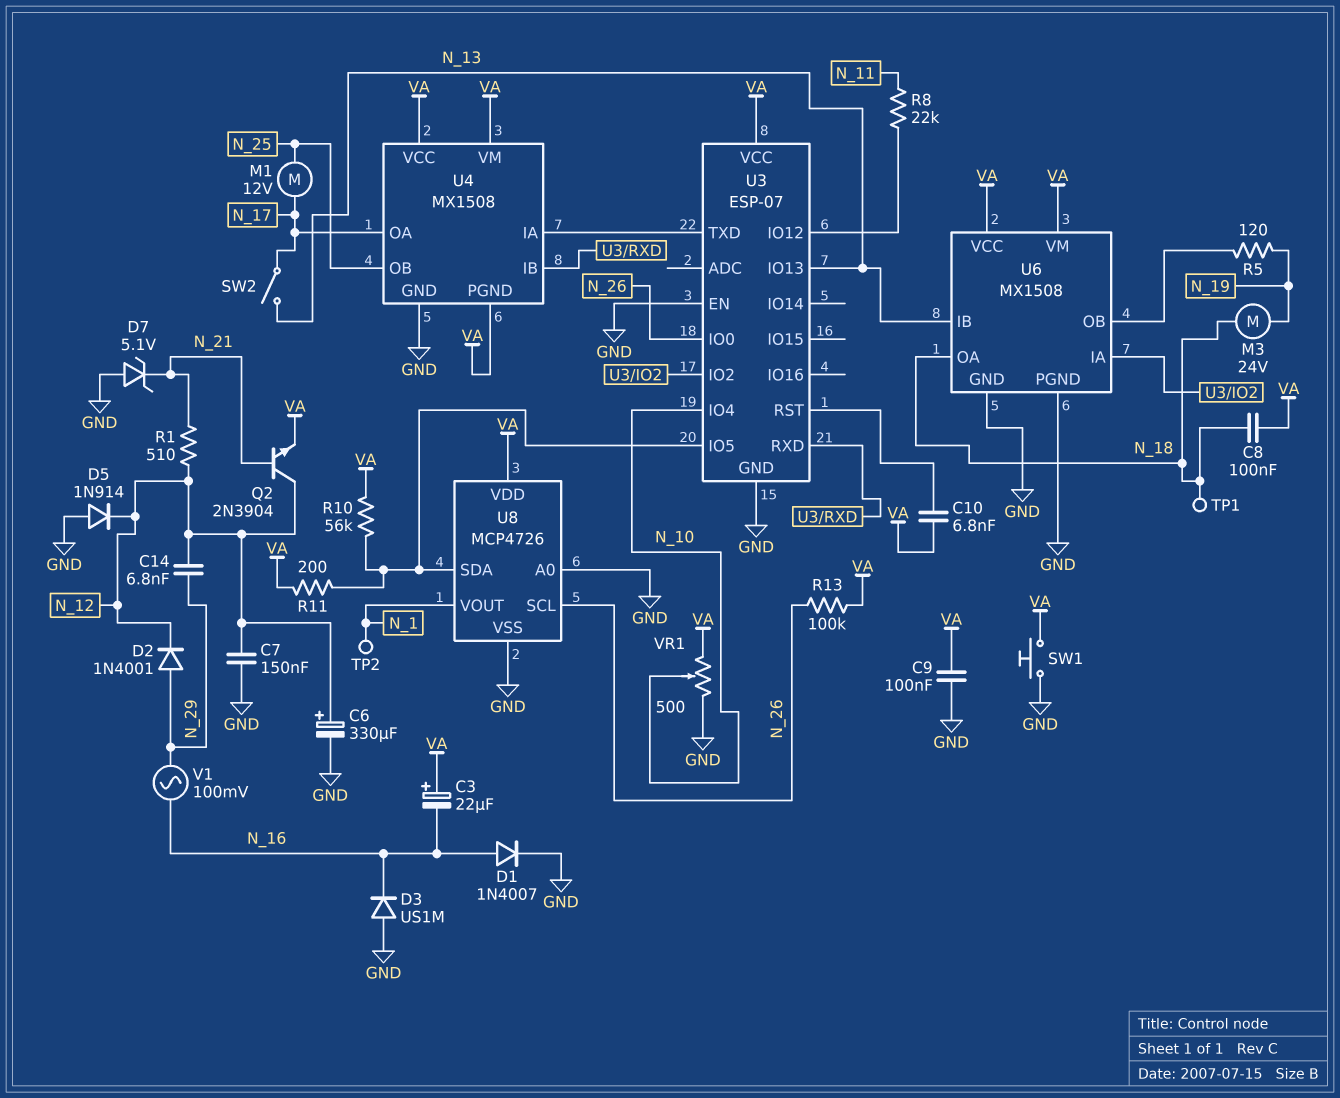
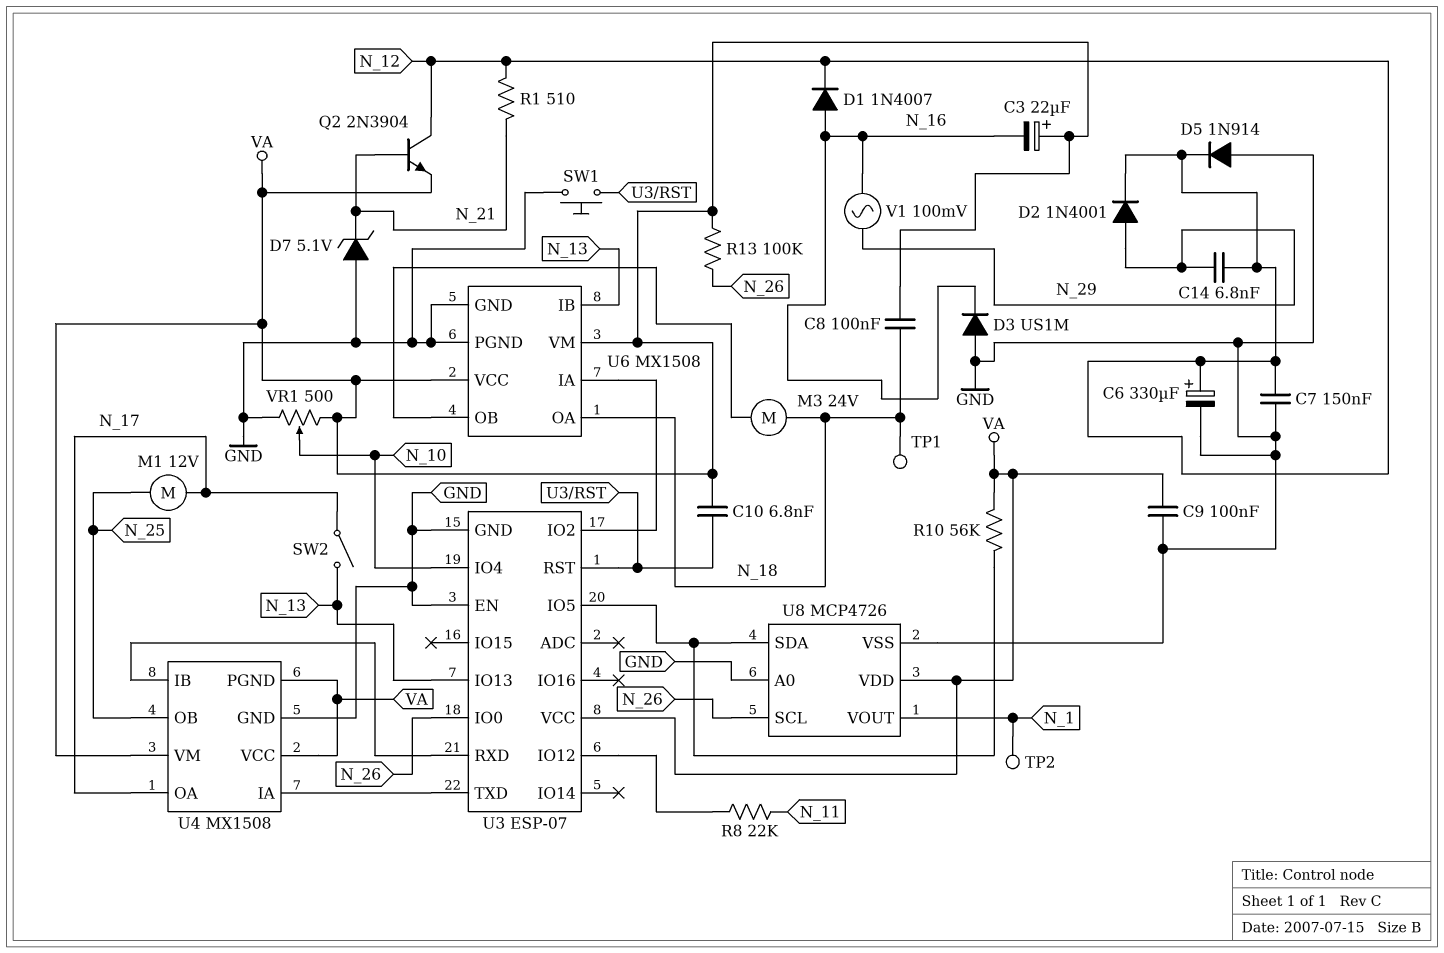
D1: diode 1N4007 (A N_16, K GND) -> diode 1N4007 (A N_16, K N_12)
M3: motor 24V (N_18, N_19) -> motor 24V (N_18, U6/OB)
R5: 120 (N_19, U6/OB) -> none
R11: 200 (U3/IO5, VA) -> none
SW1: button (GND, VA) -> button (GND, U3/RST)

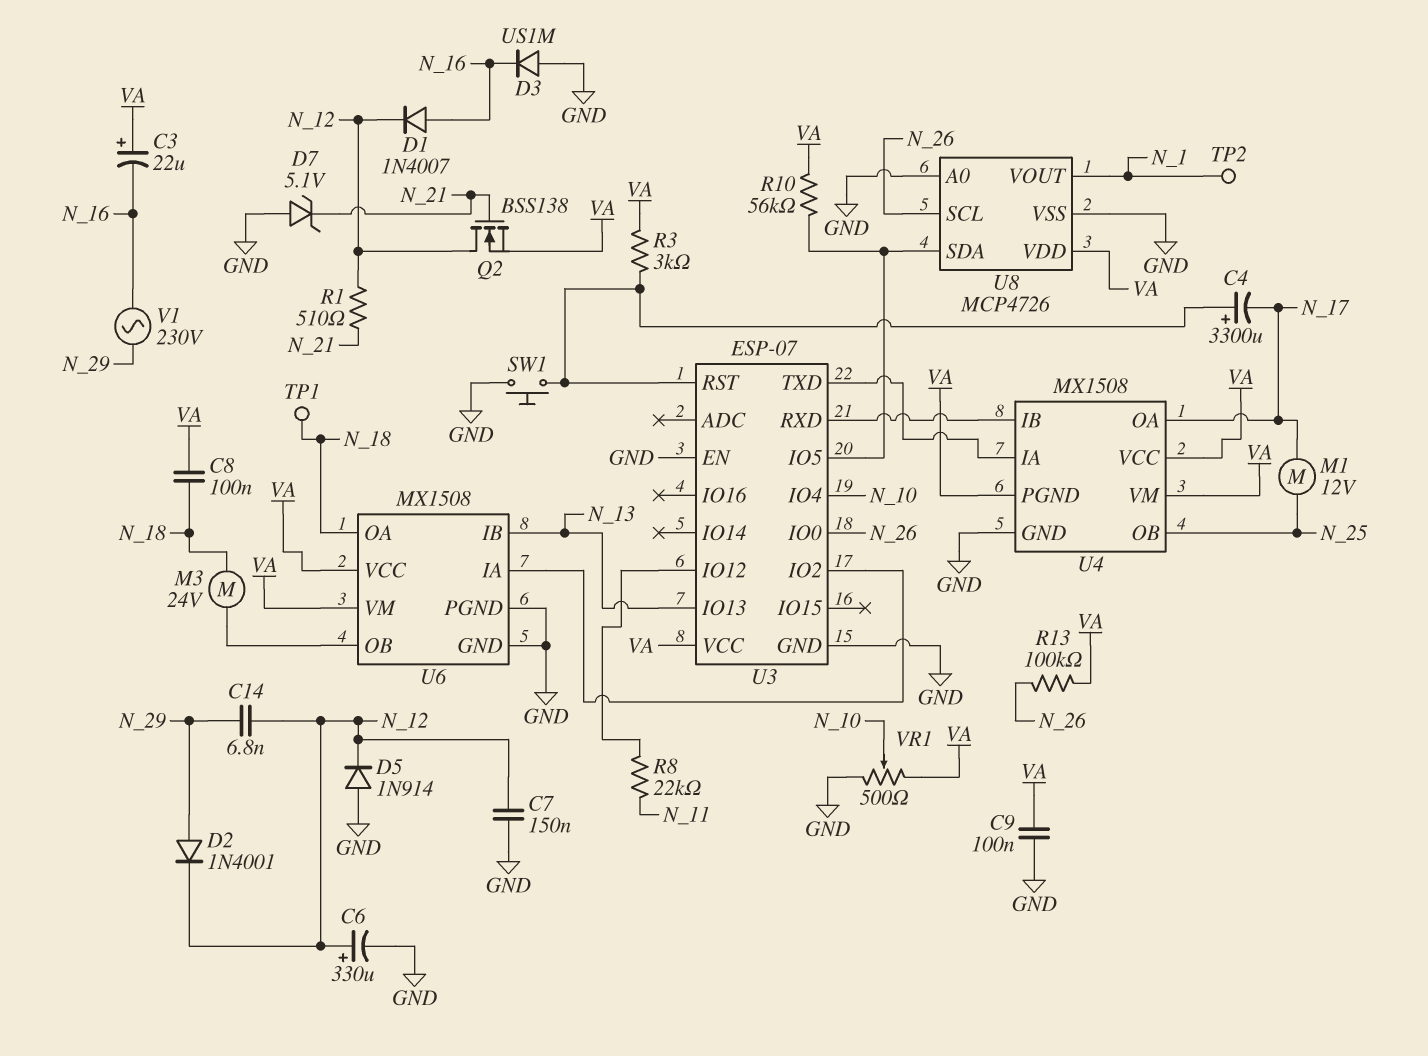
C4: none -> 3300uF (plus U3/RST, minus N_17)
C10: 6.8nF (U3/RST, VA) -> none
Q2: NPN 2N3904 (B N_21, C N_12, E VA) -> NMOS BSS138 (G N_21, D N_12, S VA)
R3: none -> 3k (U3/RST, VA)
SW2: switch (N_13, N_17) -> none
V1: AC 100mV (N_16, N_29) -> AC 230V (N_16, N_29)

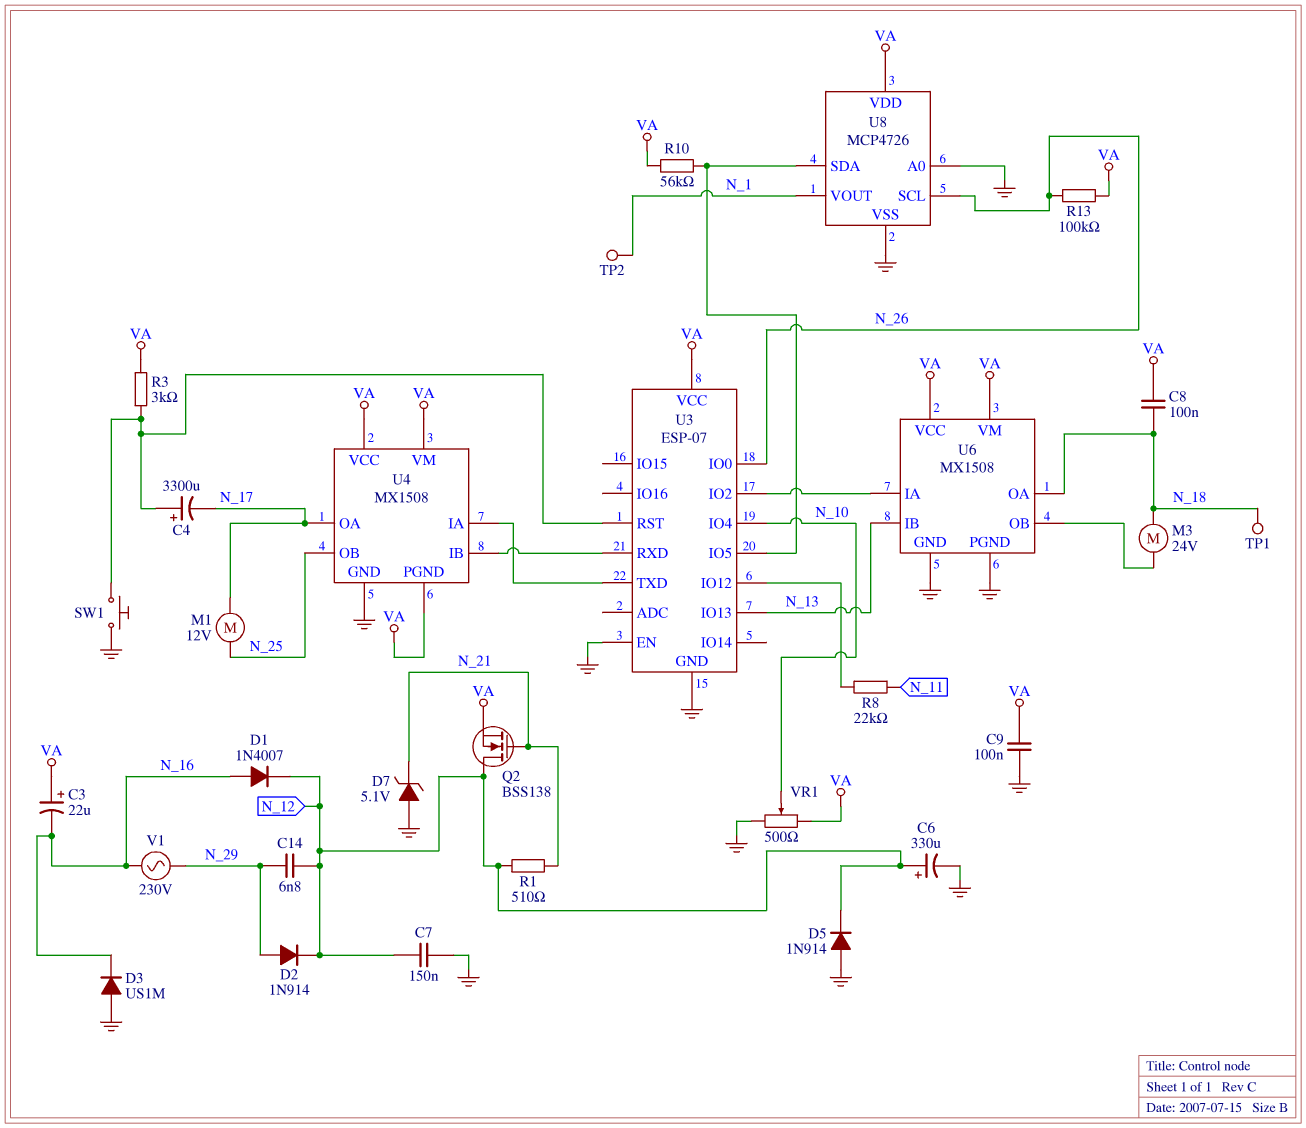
D2: diode 1N4001 (A N_29, K N_12) -> diode 1N914 (A N_29, K N_12)

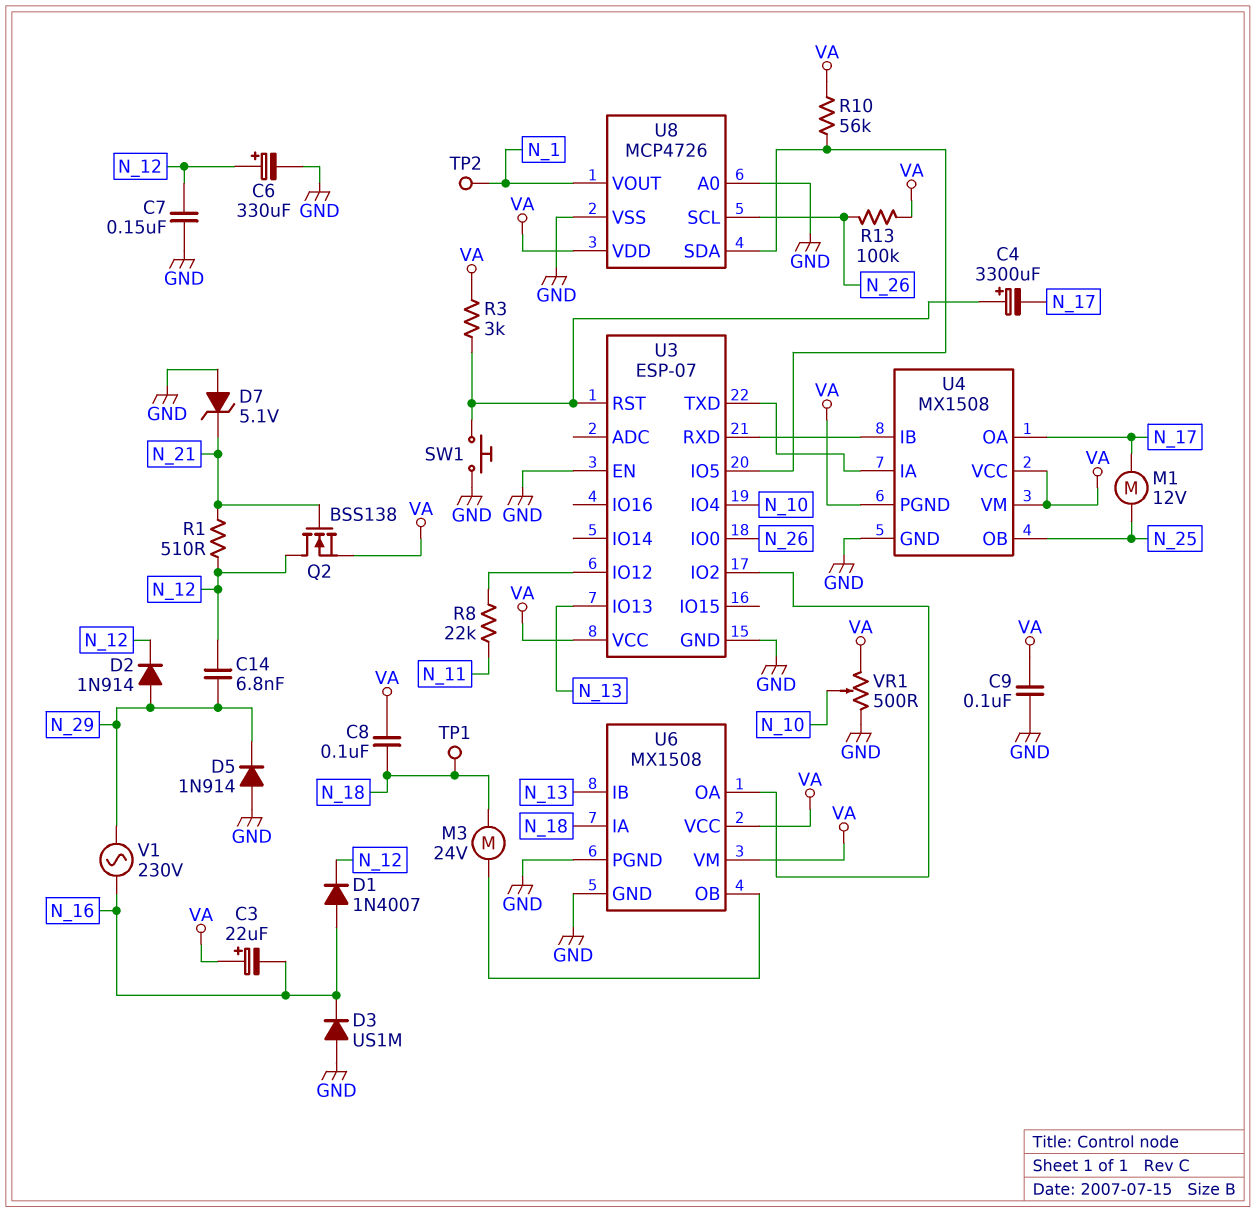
D5: diode 1N914 (A GND, K N_12) -> diode 1N914 (A GND, K N_29)
U6 pin IA: U3/IO2 -> N_18
U6 pin OA: N_18 -> U3/IO2

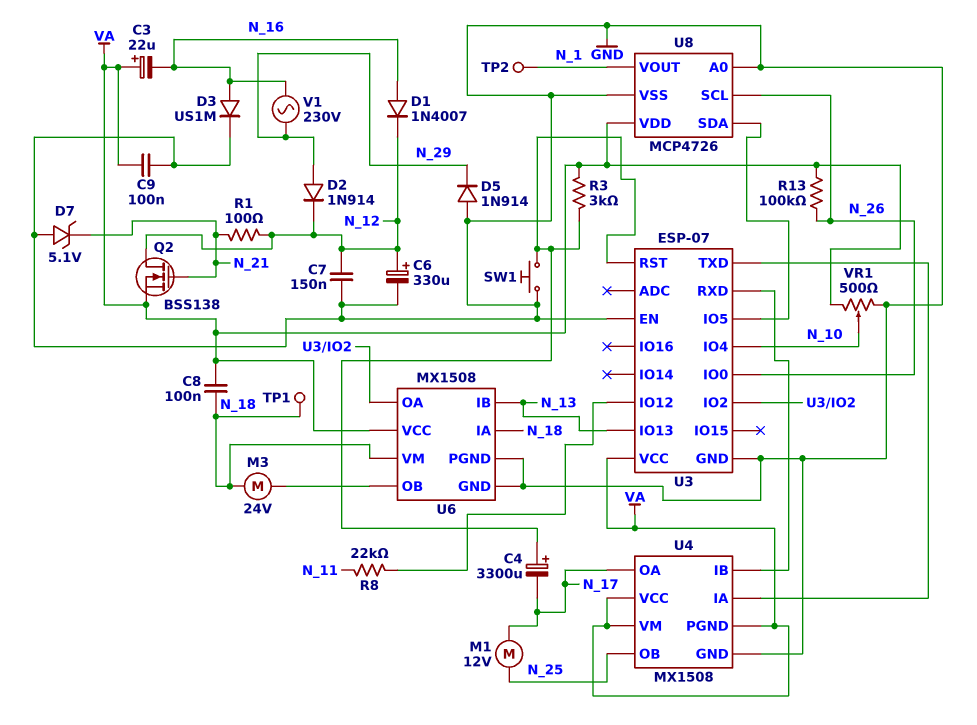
C14: 6.8nF (N_12, N_29) -> none
D3: diode US1M (A GND, K N_16) -> diode US1M (A N_16, K GND)
R1: 510 (N_12, N_21) -> 100 (N_12, N_21)
R10: 56k (U3/IO5, VA) -> none
U6 pin VM: VA -> N_18

